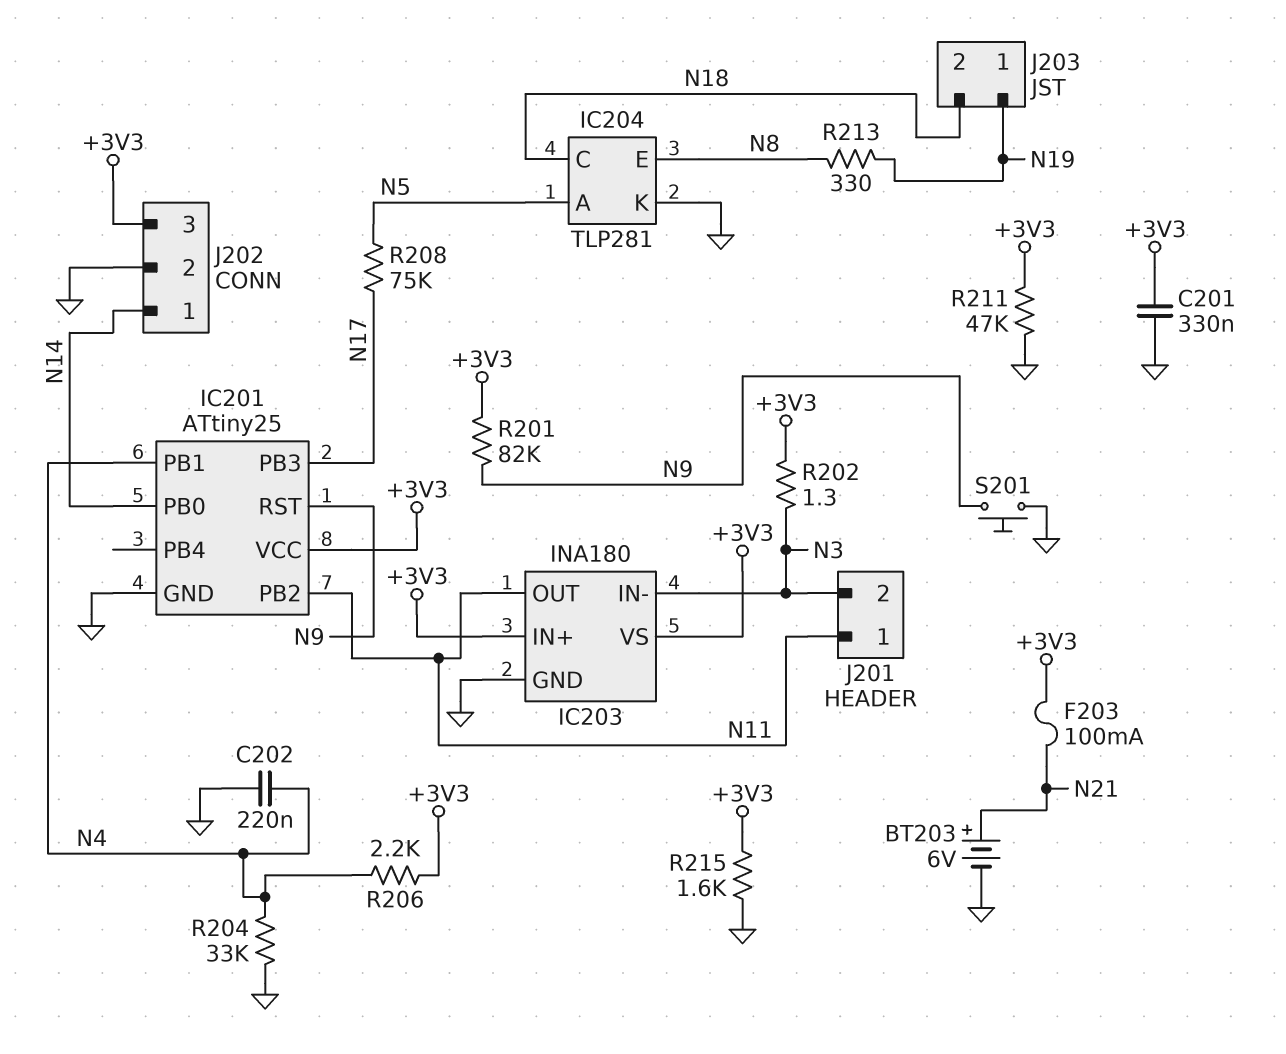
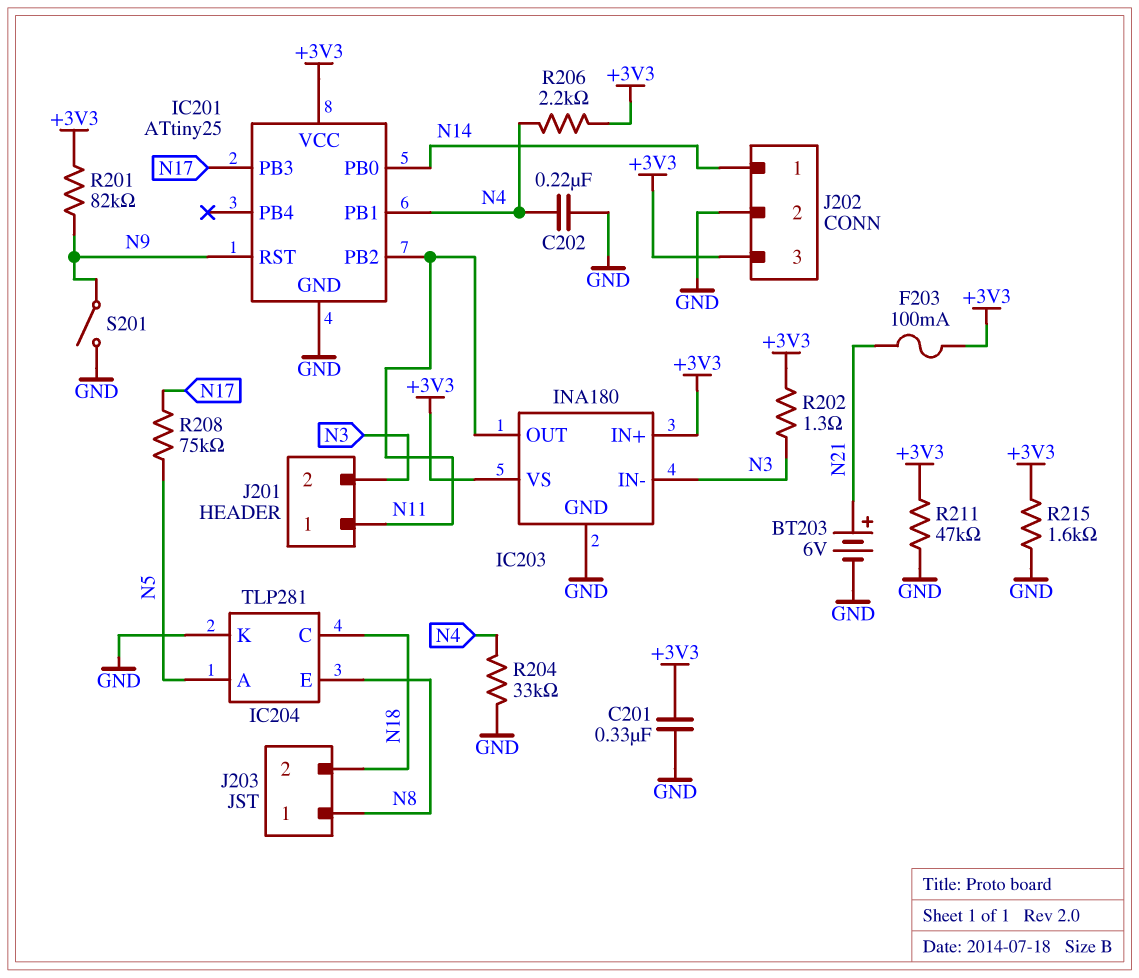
J203 pin 1: N19 -> N8
R213: 330 (N8, N19) -> none
S201: button (GND, N9) -> switch (GND, N9)

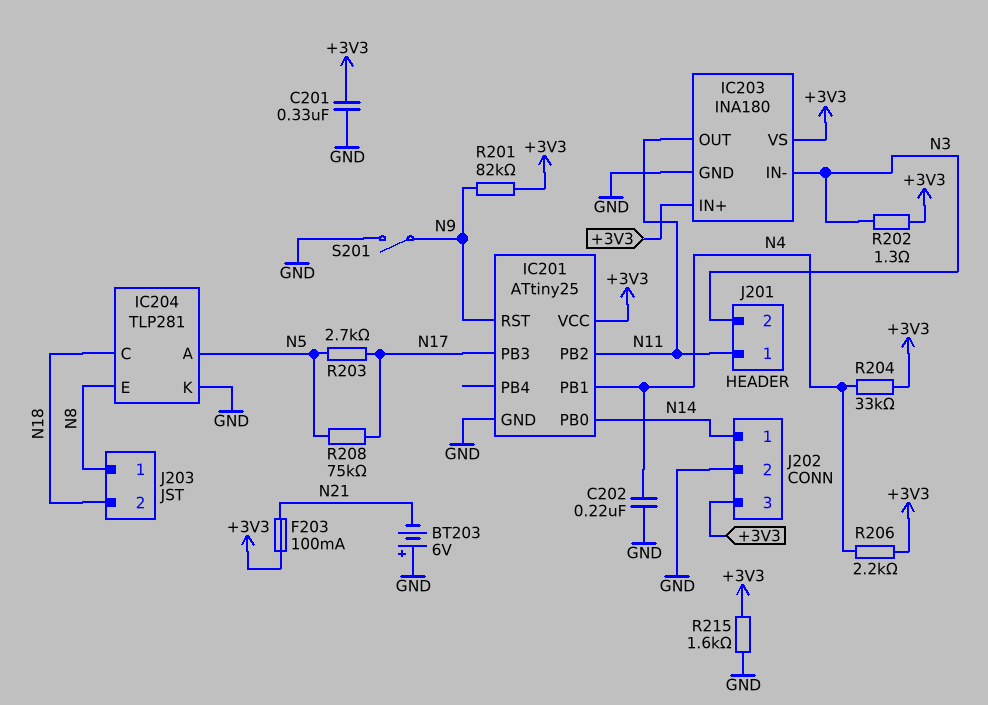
BT203: 6V (plus N21, minus GND) -> 6V (plus GND, minus N21)
R203: none -> 2.7k (N5, N17)
R204: 33k (GND, N4) -> 33k (+3V3, N4)
R211: 47k (+3V3, GND) -> none

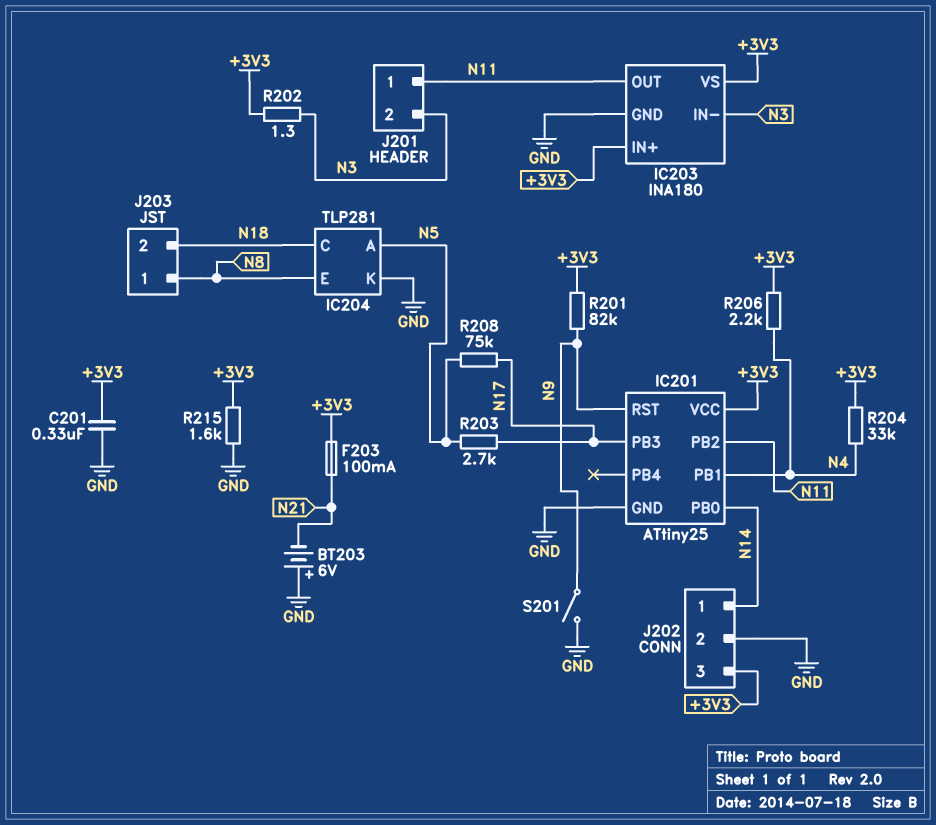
C202: 220nF (GND, N4) -> none

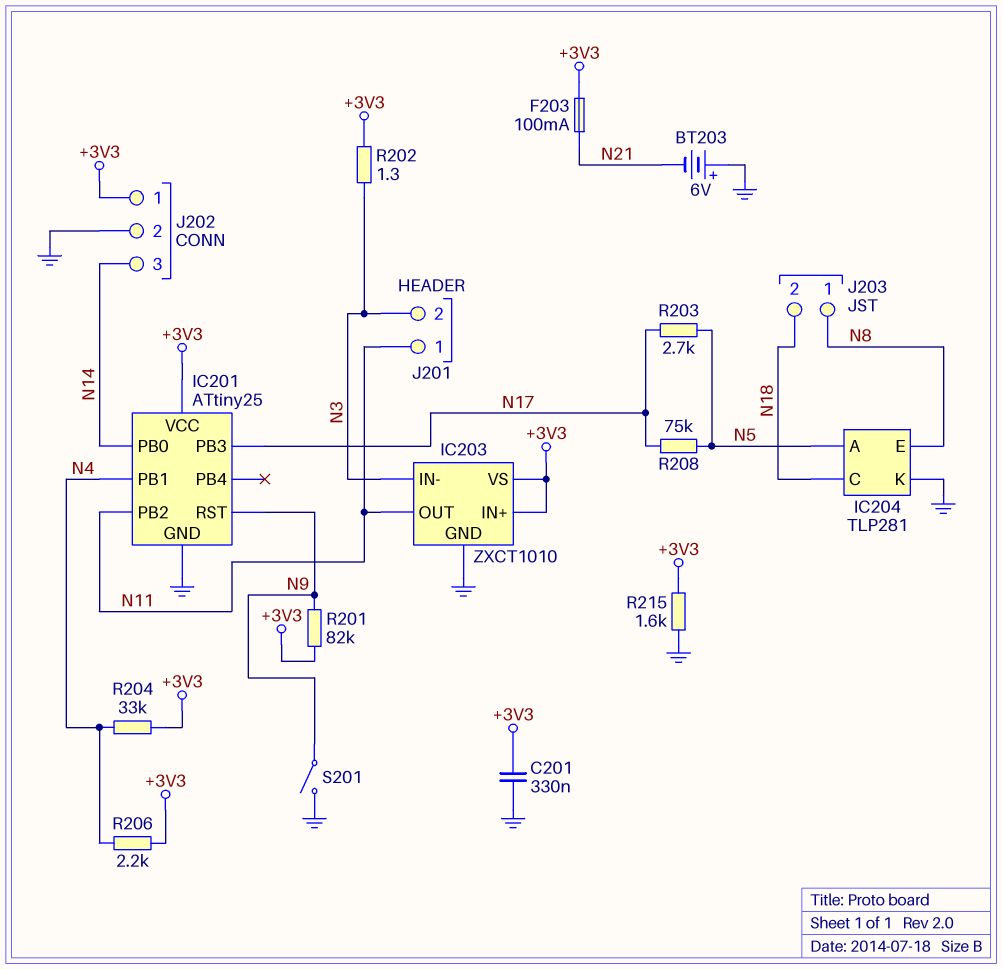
IC203: INA180 -> ZXCT1010
J202 pin 1: N14 -> +3V3
J202 pin 3: +3V3 -> N14

